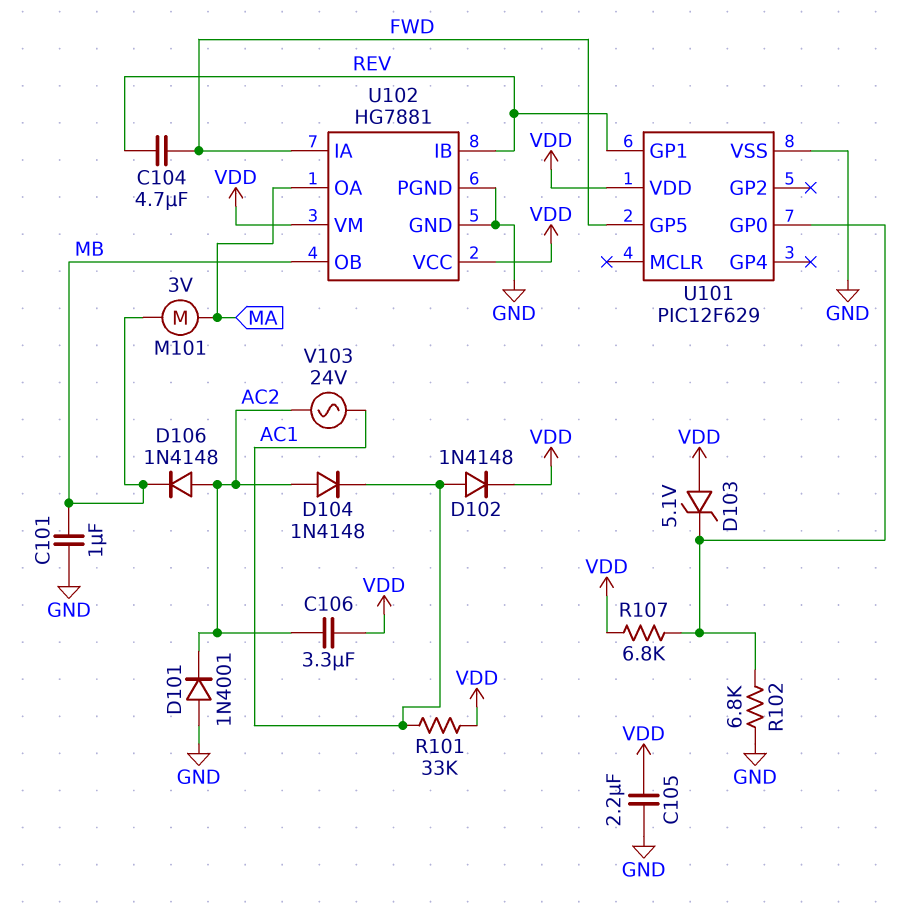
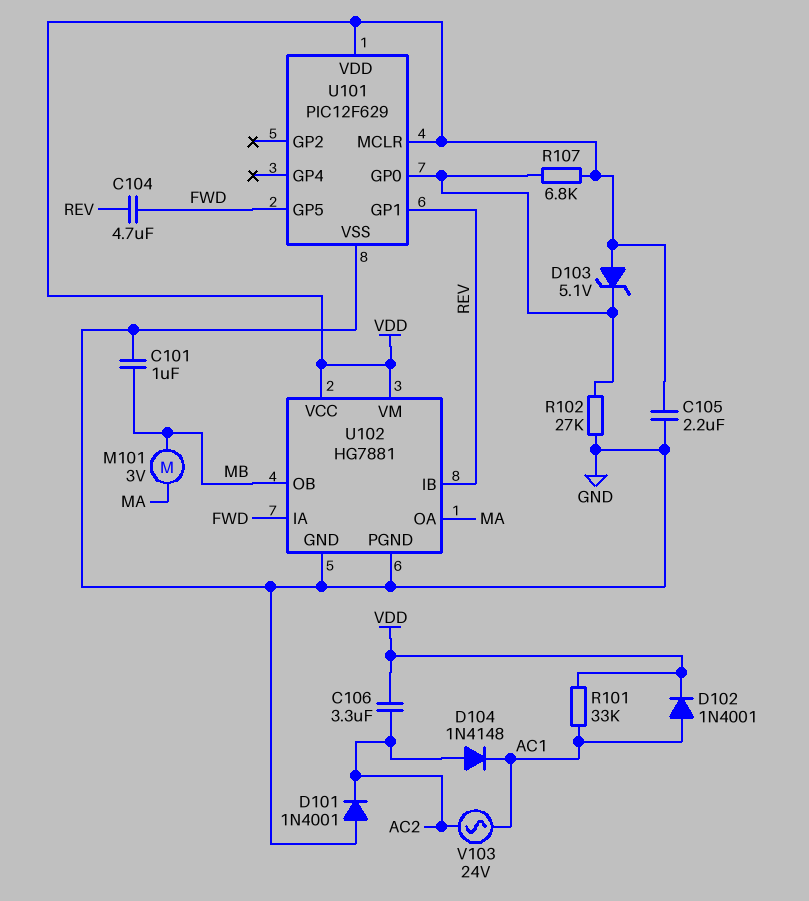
D102: diode 1N4148 (A AC1, K VDD) -> diode 1N4001 (A AC1, K VDD)
D106: diode 1N4148 (A AC2, K MB) -> none
R102: 6.8k (GND, U101/GP0) -> 27k (GND, U101/GP0)
U101 pin MCLR: none -> VDD

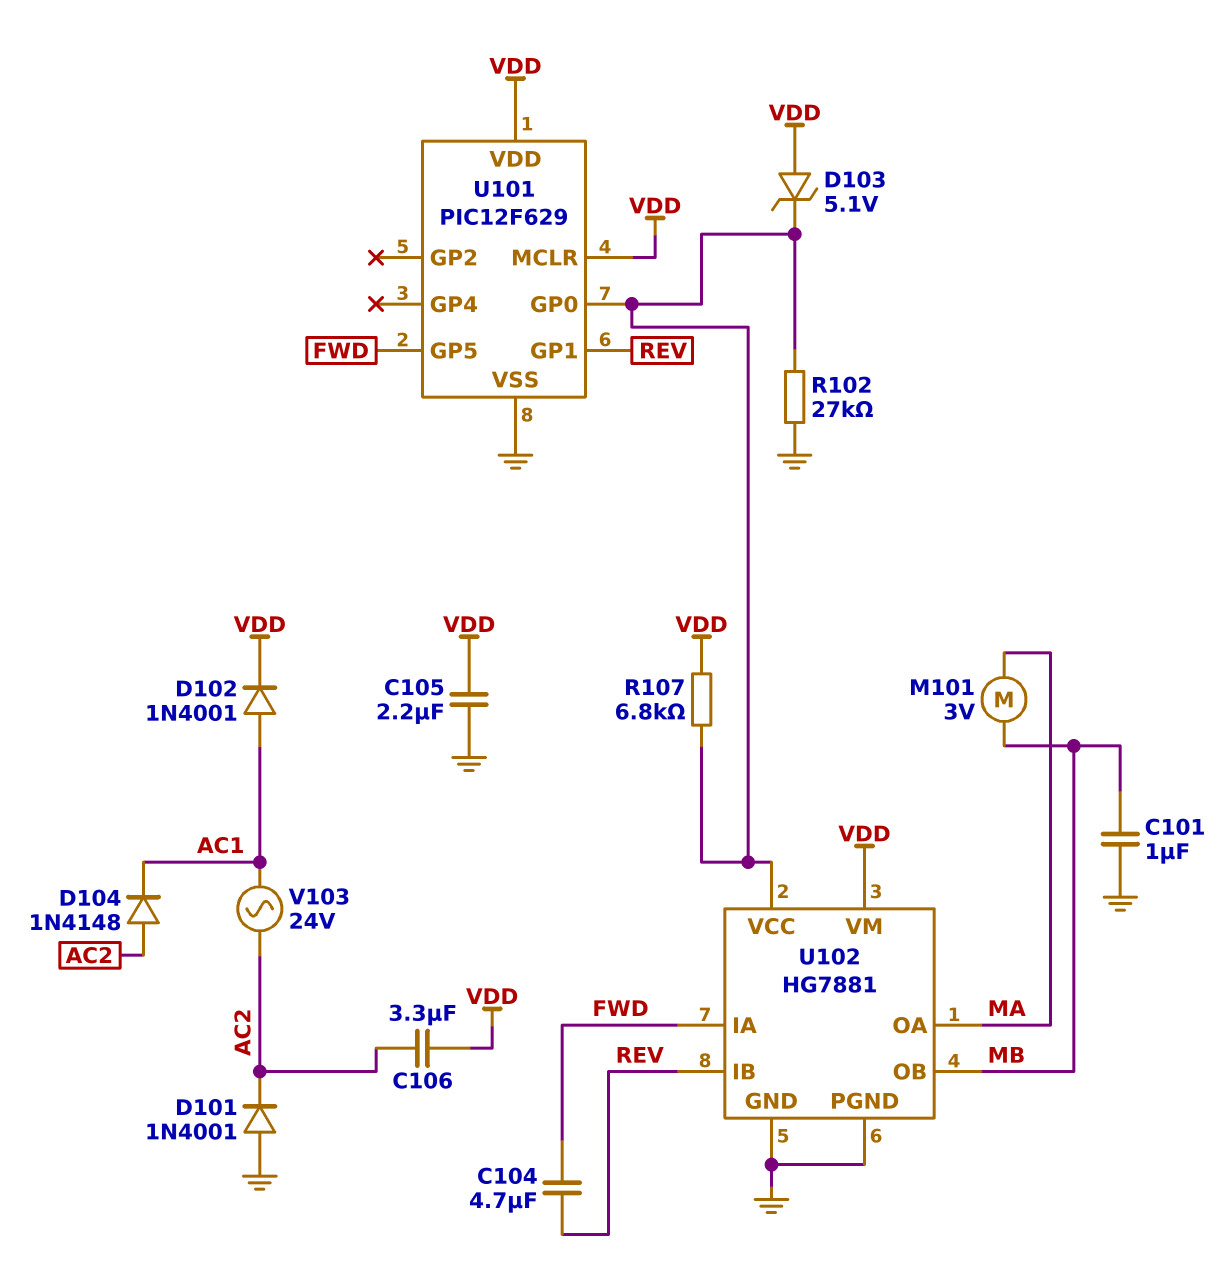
R101: 33k (AC1, VDD) -> none
U102 pin VCC: VDD -> U101/GP0

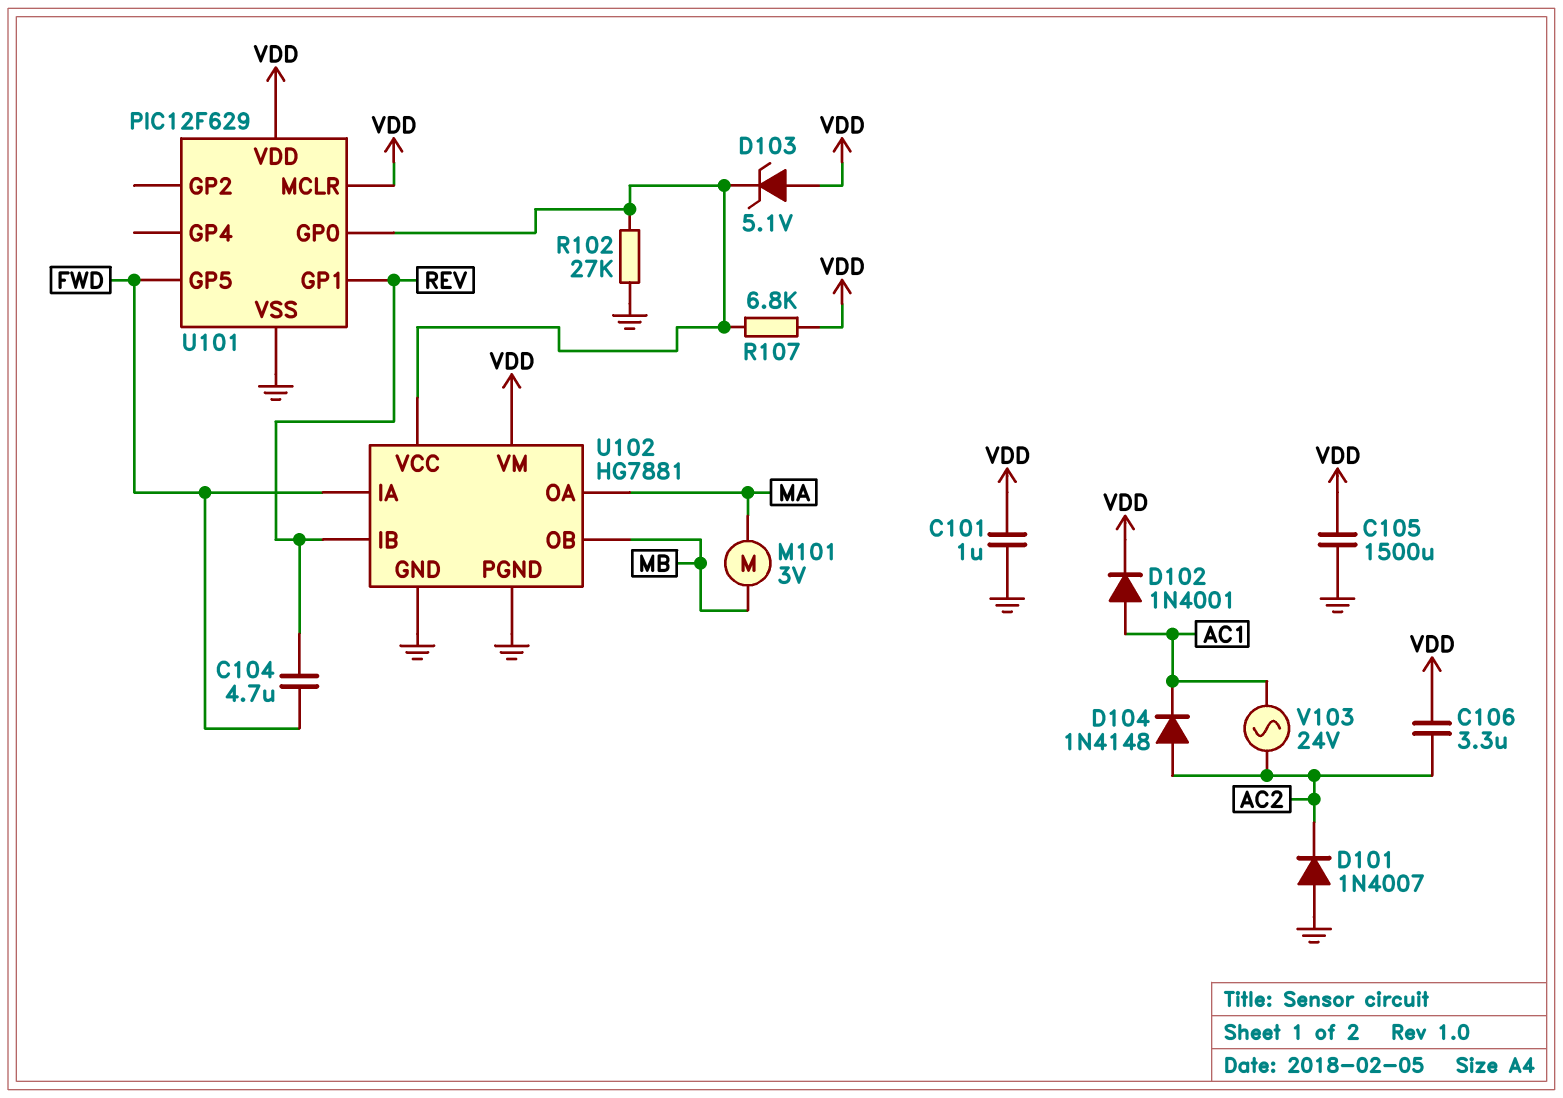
C101: 1uF (GND, MB) -> 1uF (GND, VDD)
C105: 2.2uF (GND, VDD) -> 1500uF (GND, VDD)
D101: diode 1N4001 (A GND, K AC2) -> diode 1N4007 (A GND, K AC2)

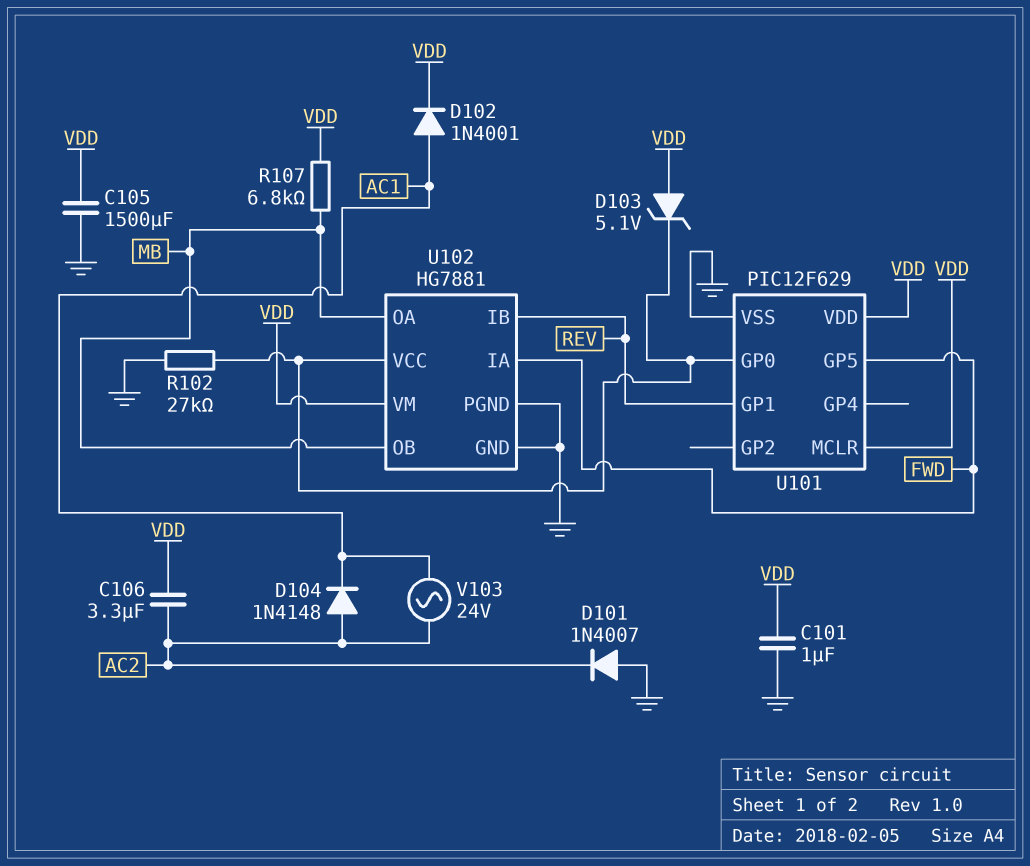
C104: 4.7uF (FWD, REV) -> none
M101: motor 3V (MA, MB) -> none
R107: 6.8k (U101/GP0, VDD) -> 6.8k (MB, VDD)
U102 pin OA: MA -> MB

